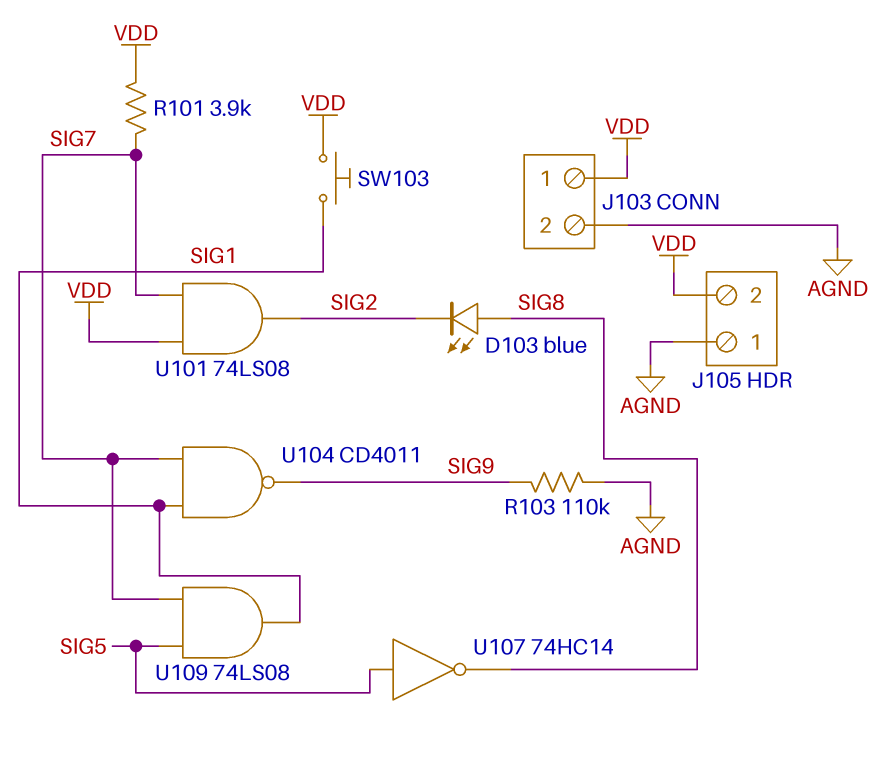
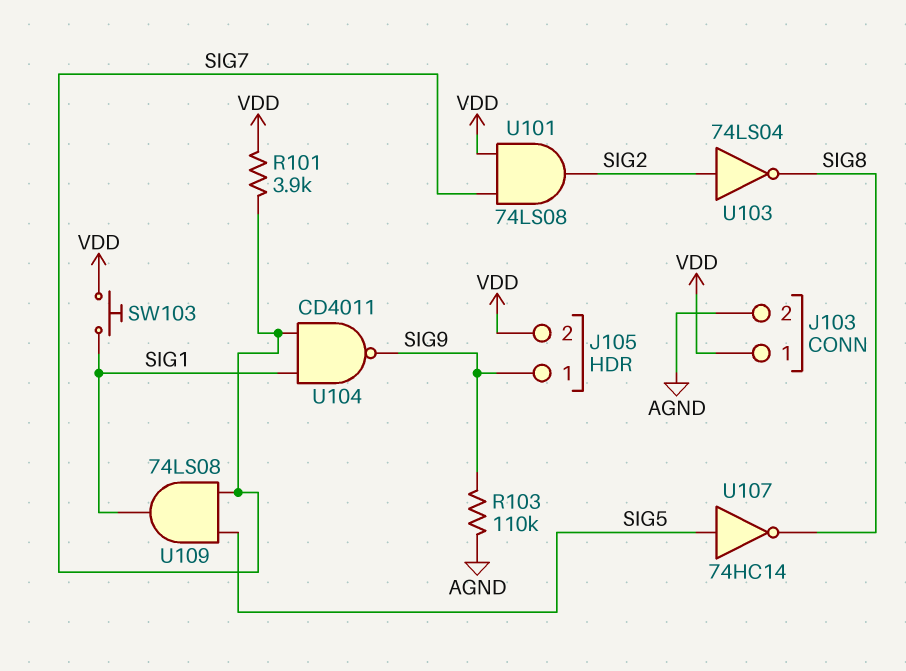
D103: LED blue (A SIG8, K SIG2) -> none
J105 pin 1: AGND -> SIG9
U103: none -> NOT 74LS04 (in SIG2, out SIG8)

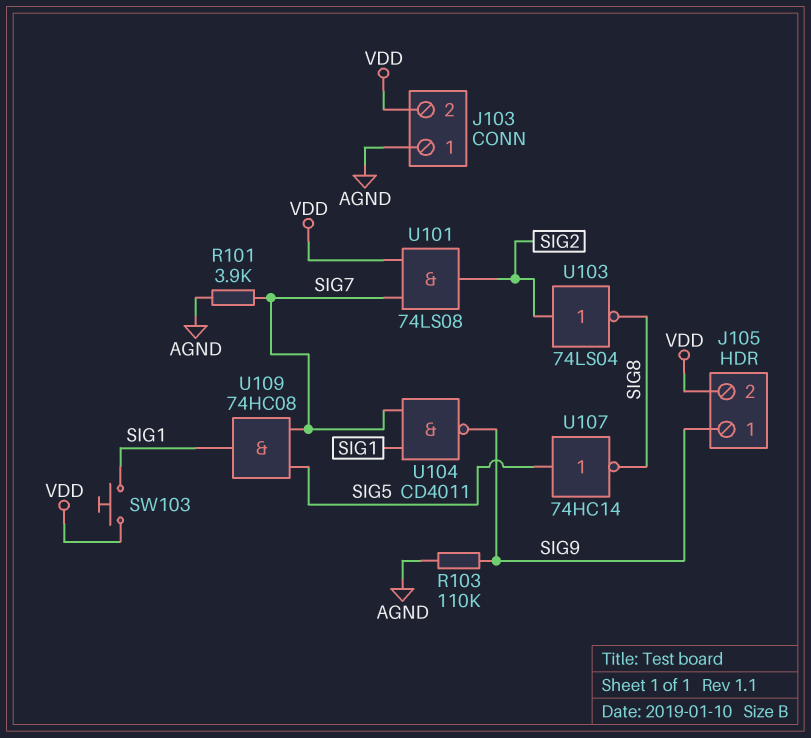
J103 pin 1: VDD -> AGND
J103 pin 2: AGND -> VDD
R101: 3.9k (SIG7, VDD) -> 3.9k (AGND, SIG7)
U109: AND 74LS08 (in SIG5, in SIG7, out SIG1) -> AND 74HC08 (in SIG5, in SIG7, out SIG1)

